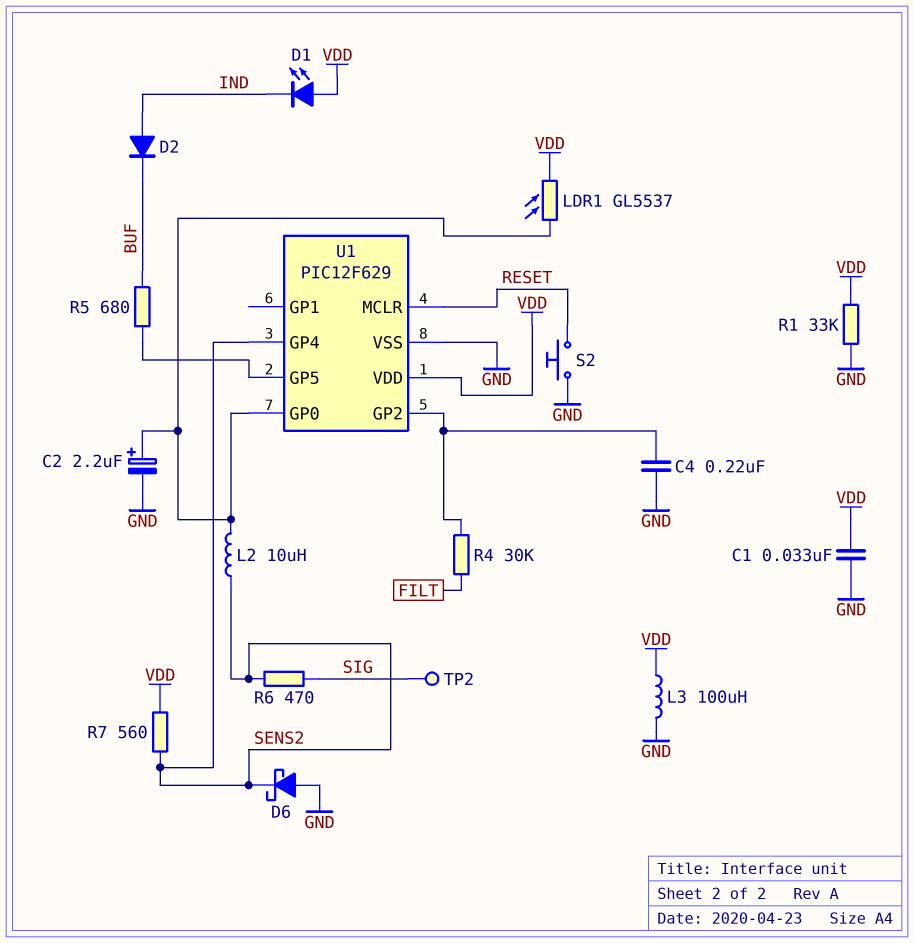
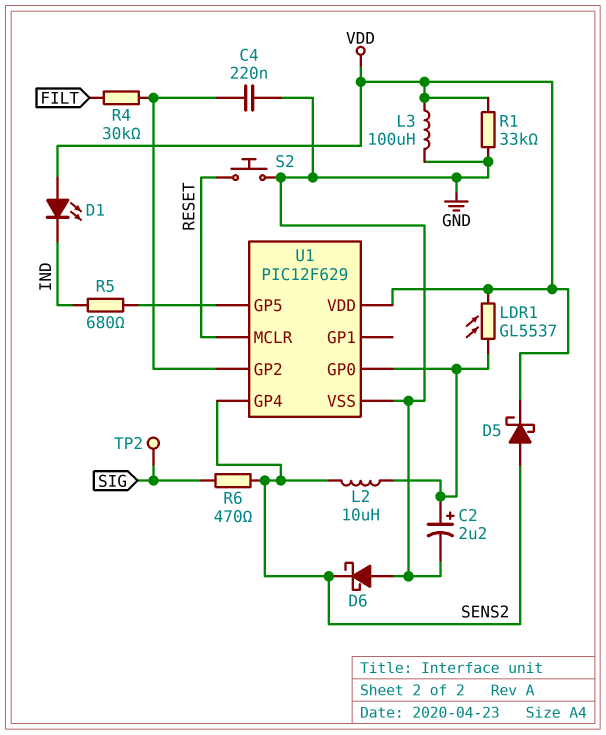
C1: 33nF (GND, VDD) -> none
D2: diode (A IND, K BUF) -> none
D5: none -> schottky (A SENS2, K VDD)
R5: 680 (BUF, U1/GP5) -> 680 (IND, U1/GP5)
R7: 560 (SENS2, VDD) -> none

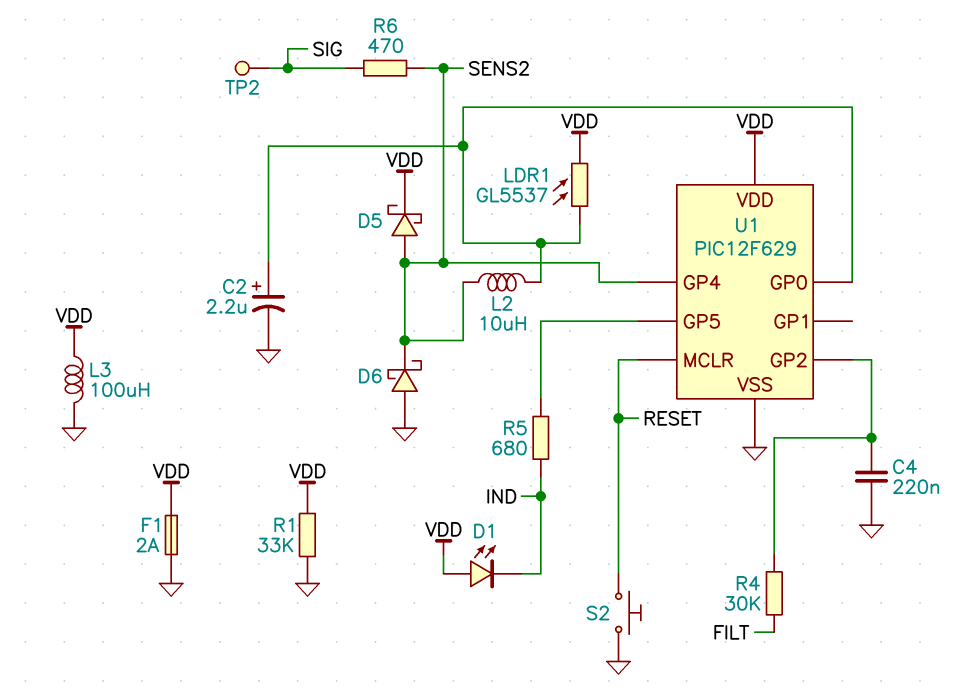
F1: none -> 2A (GND, VDD)

